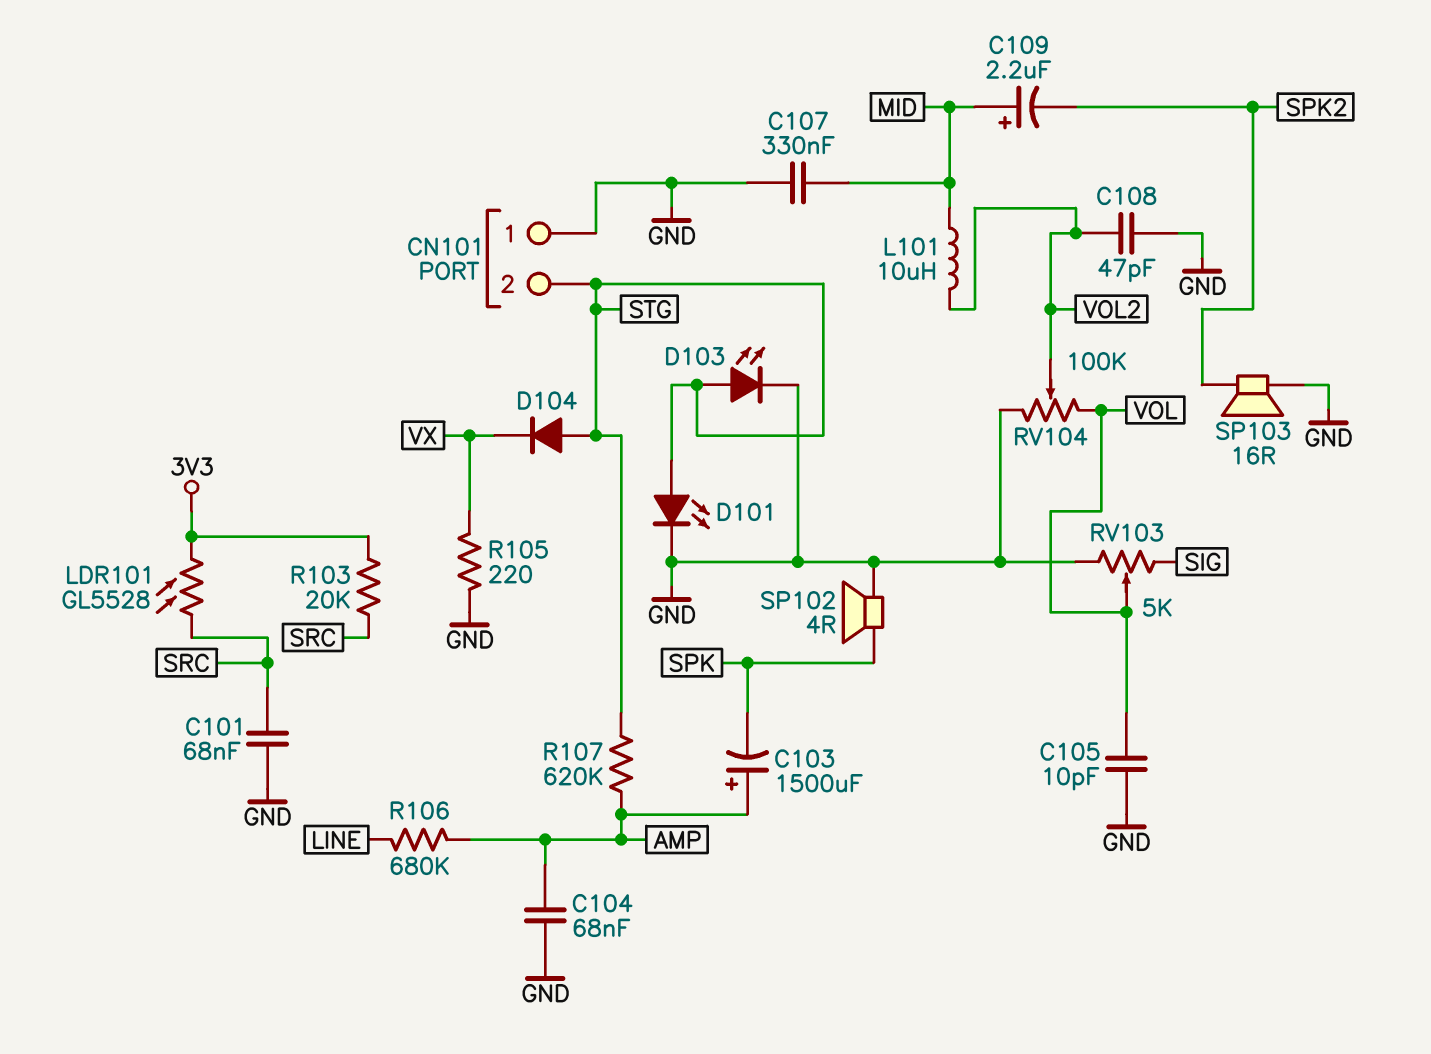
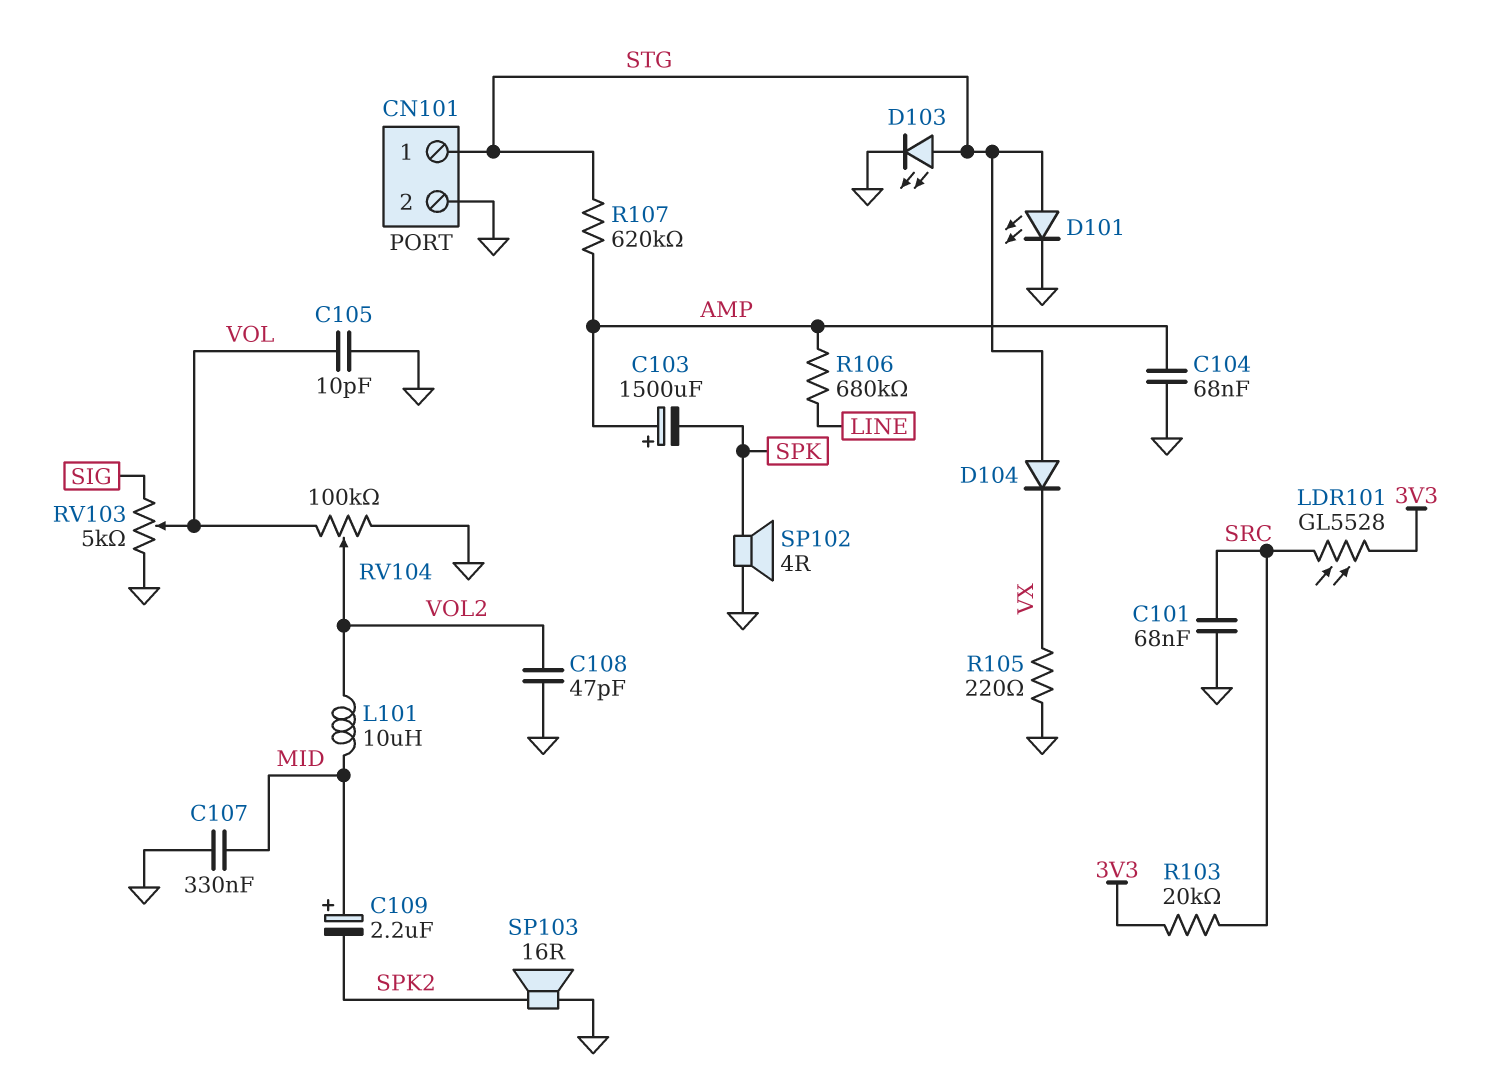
CN101 pin 1: GND -> STG
CN101 pin 2: STG -> GND

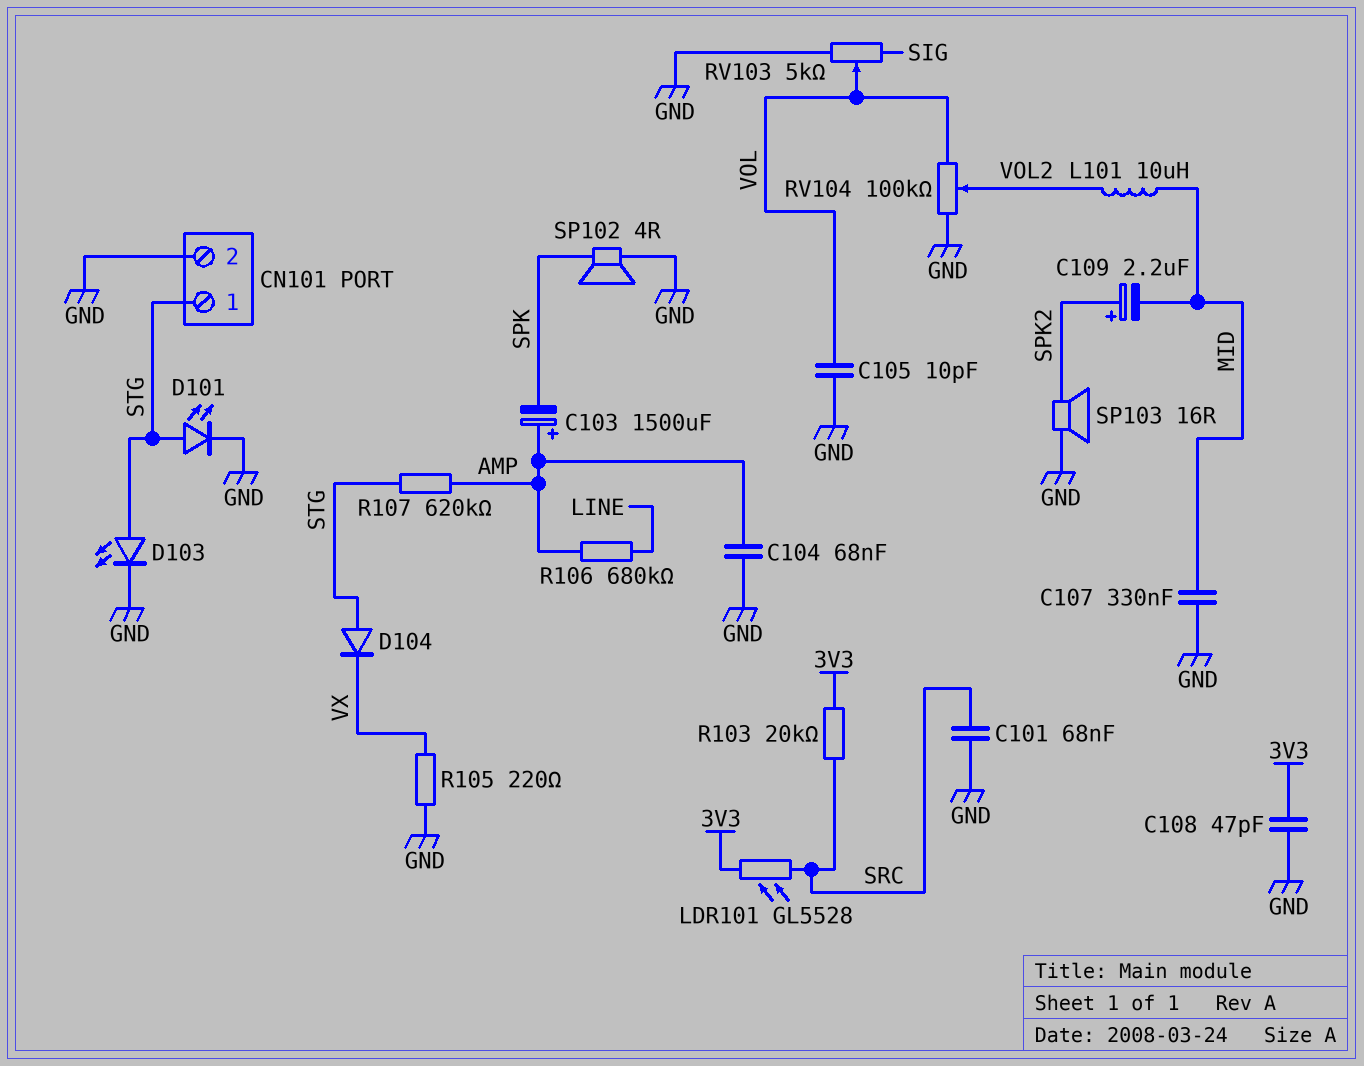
C108: 47pF (GND, VOL2) -> 47pF (3V3, GND)
C109: 2.2uF (plus MID, minus SPK2) -> 2.2uF (plus SPK2, minus MID)

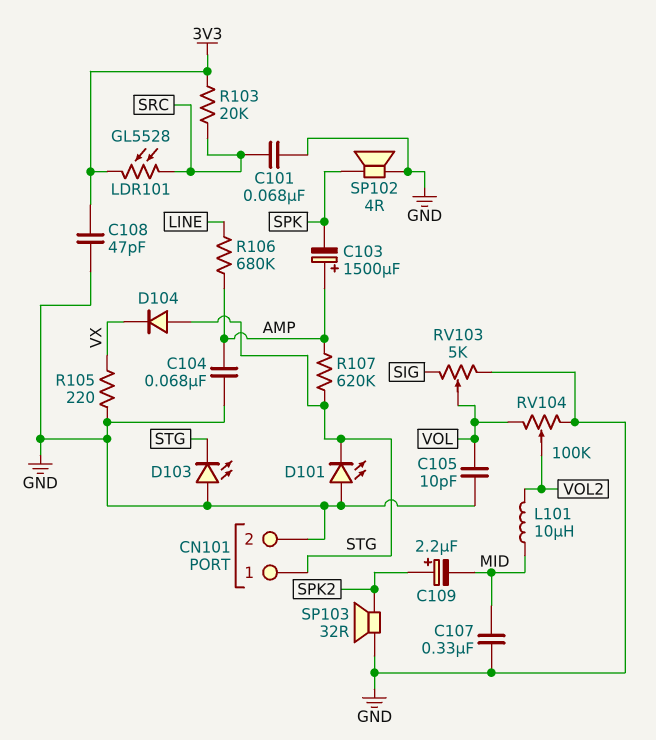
D101: LED (A STG, K GND) -> LED (A GND, K STG)
D103: LED (A STG, K GND) -> LED (A GND, K STG)
SP103: speaker 16R (GND, SPK2) -> speaker 32R (GND, SPK2)

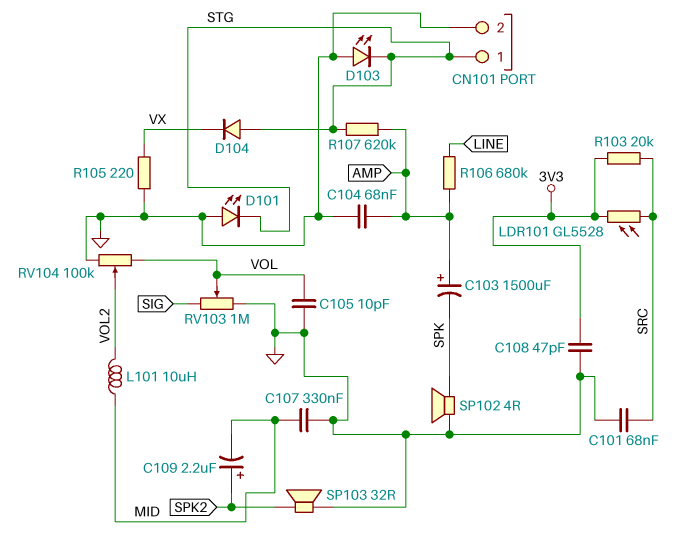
RV103: 5k (GND, SIG, wiper VOL) -> 1M (GND, SIG, wiper VOL)

